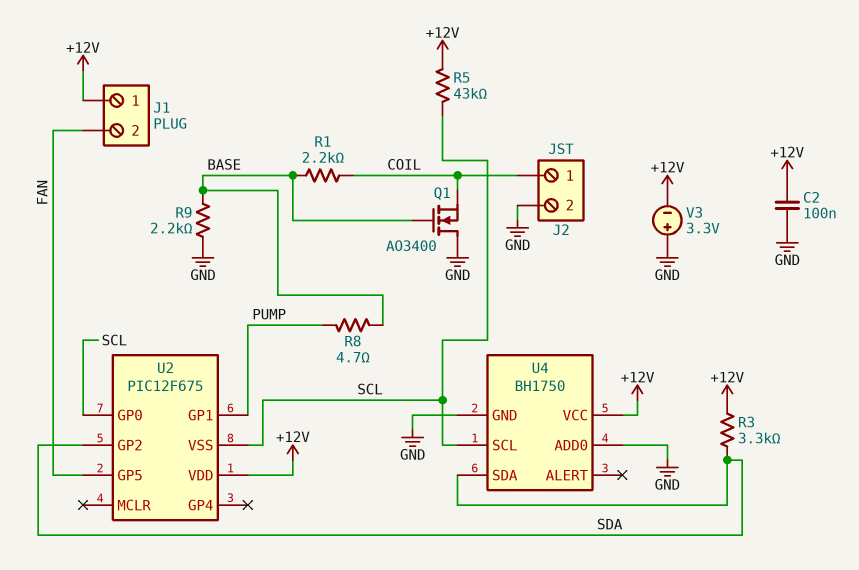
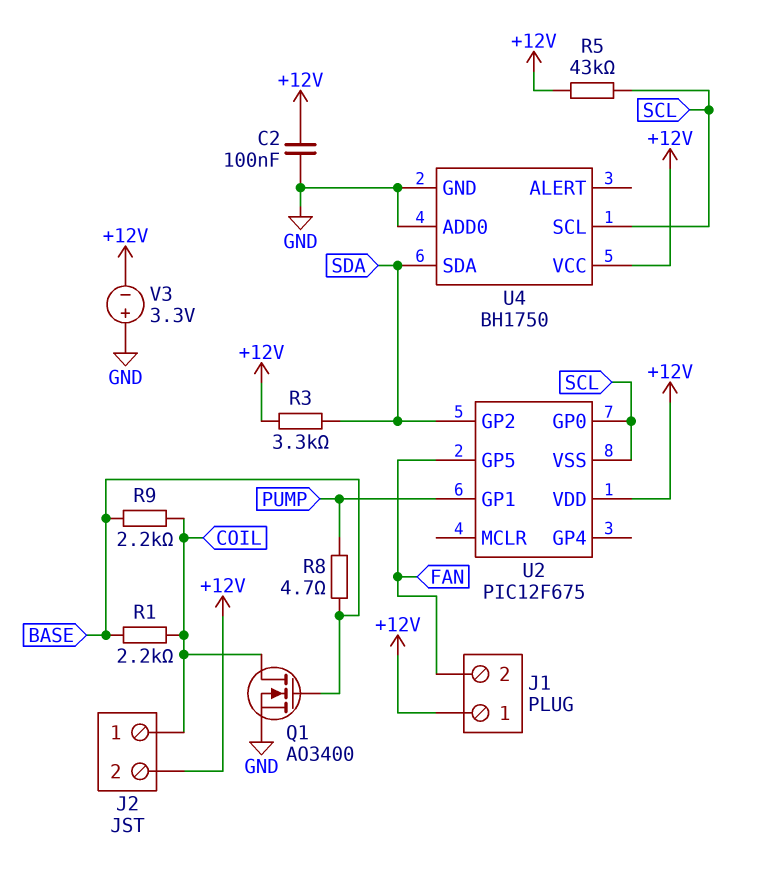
J2 pin 2: GND -> +12V
Q1: NMOS AO3400 (G BASE, D GND, S COIL) -> NMOS AO3400 (G BASE, D COIL, S GND)
R9: 2.2k (BASE, GND) -> 2.2k (BASE, COIL)

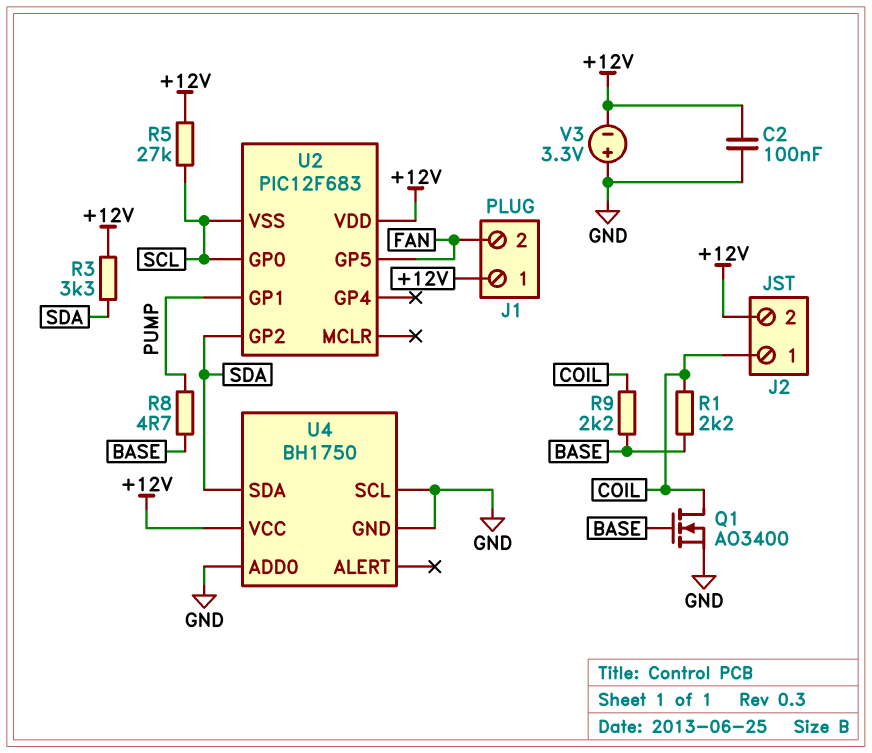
R5: 43k (+12V, SCL) -> 27k (+12V, SCL)
U2: PIC12F675 -> PIC12F683
U4 pin SCL: SCL -> GND

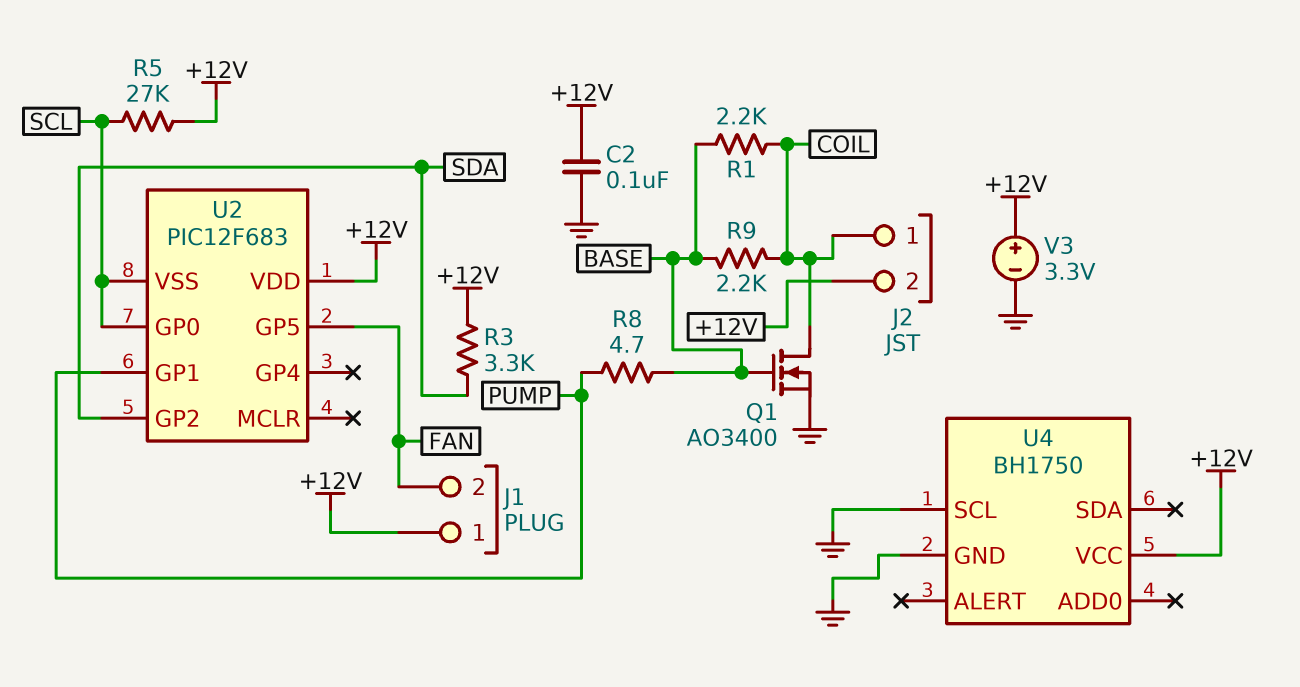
U4 pin ADD0: GND -> none
U4 pin SDA: SDA -> none
V3: 3.3V (plus GND, minus +12V) -> 3.3V (plus +12V, minus GND)

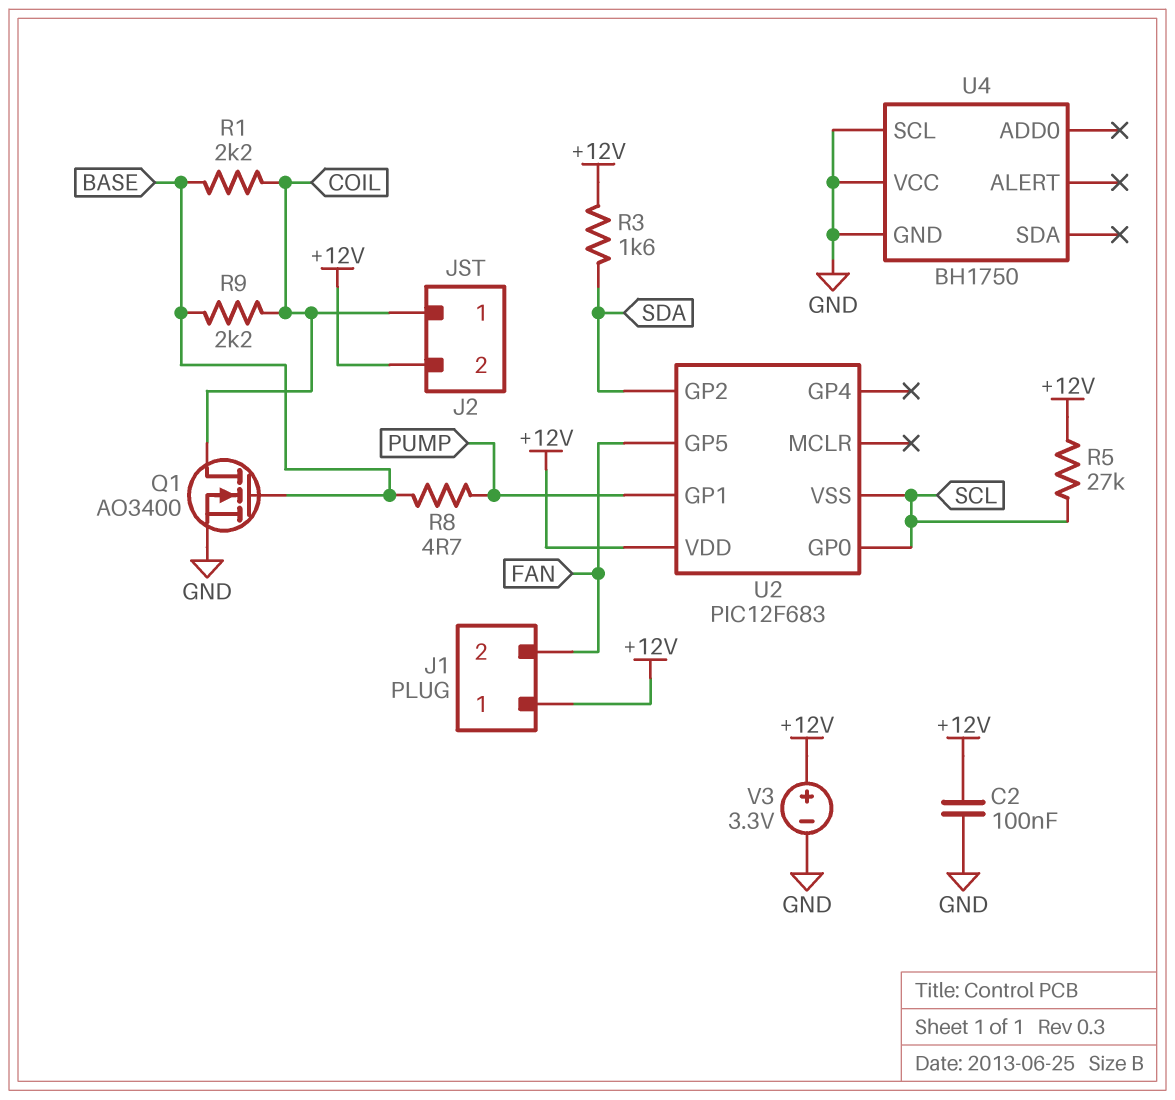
R3: 3.3k (+12V, SDA) -> 1.6k (+12V, SDA)
U4 pin VCC: +12V -> GND

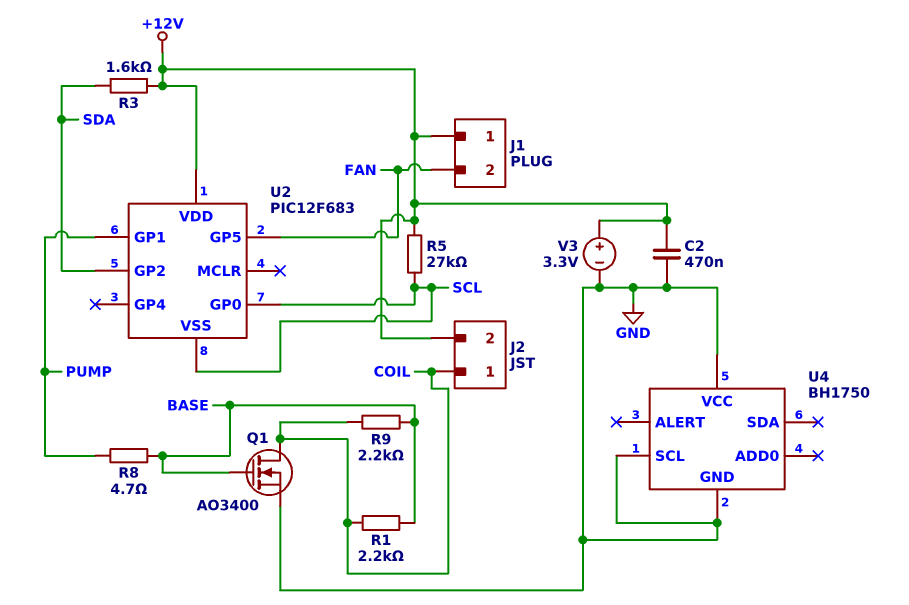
C2: 100nF (+12V, GND) -> 470nF (+12V, GND)

